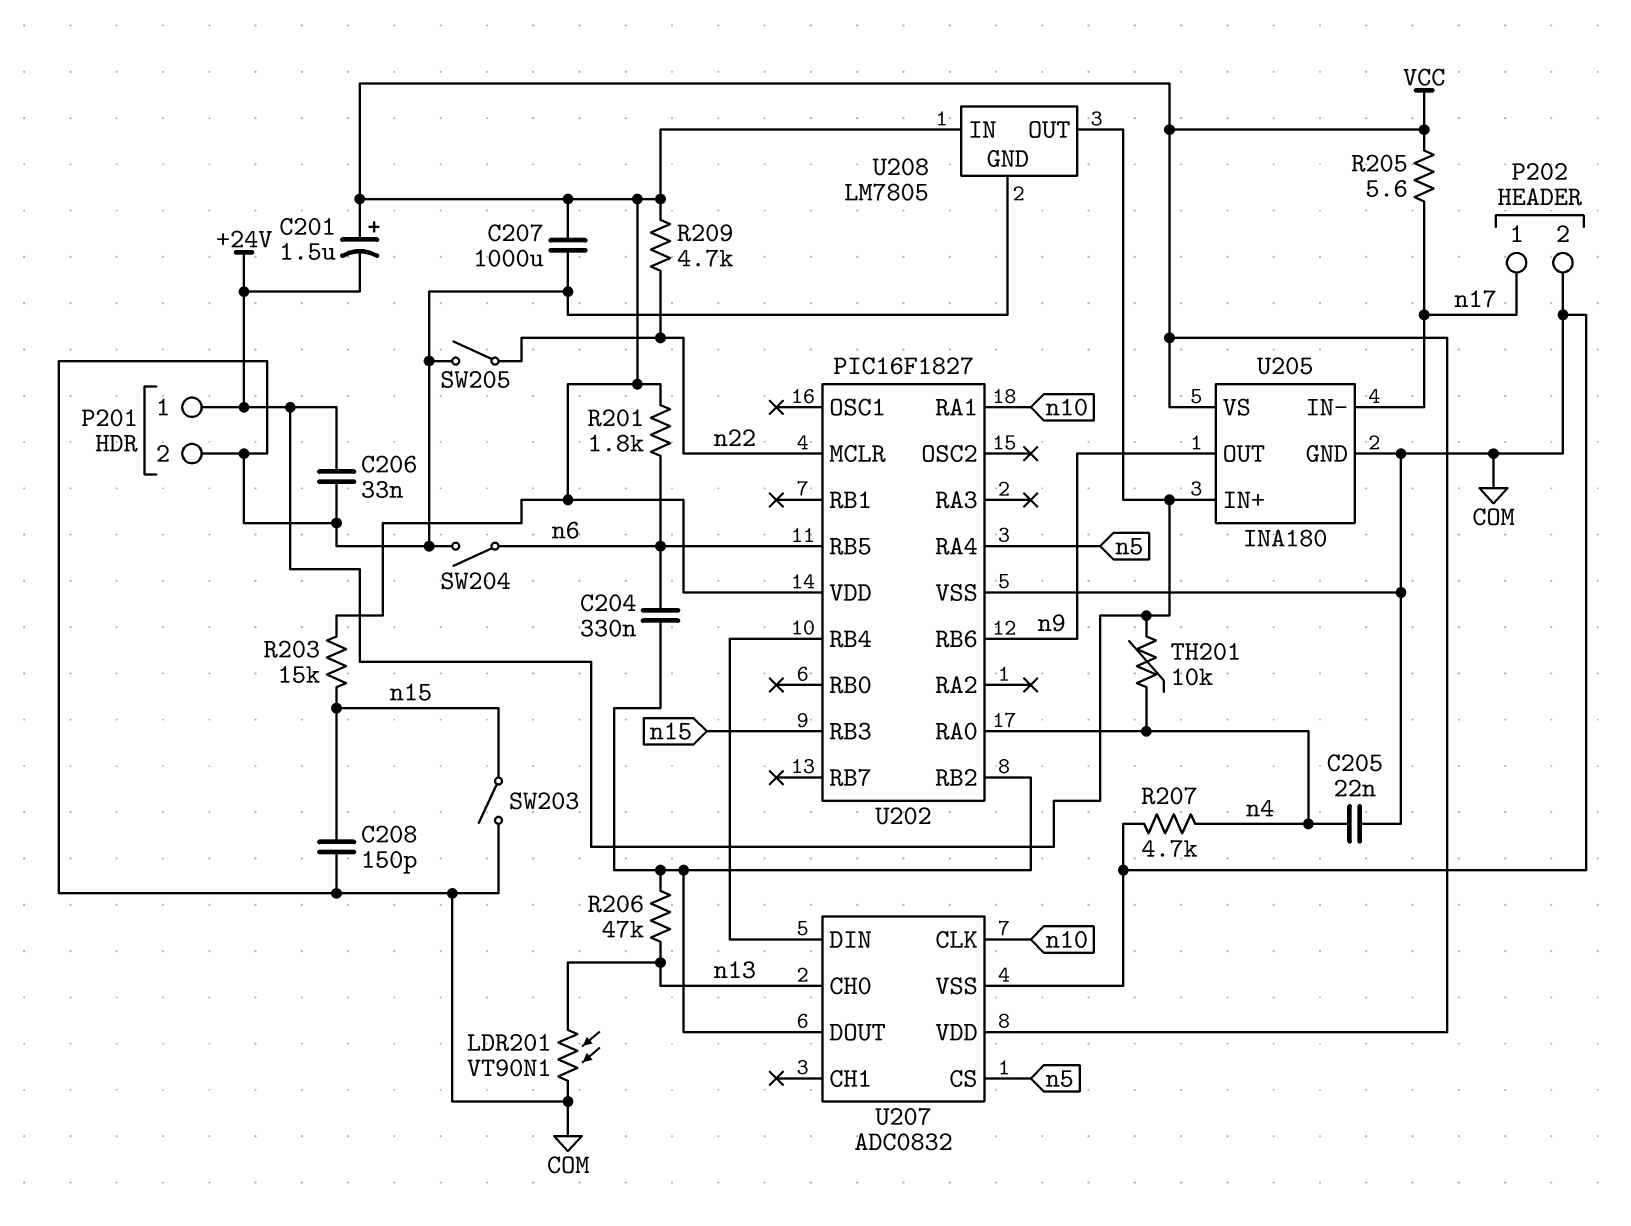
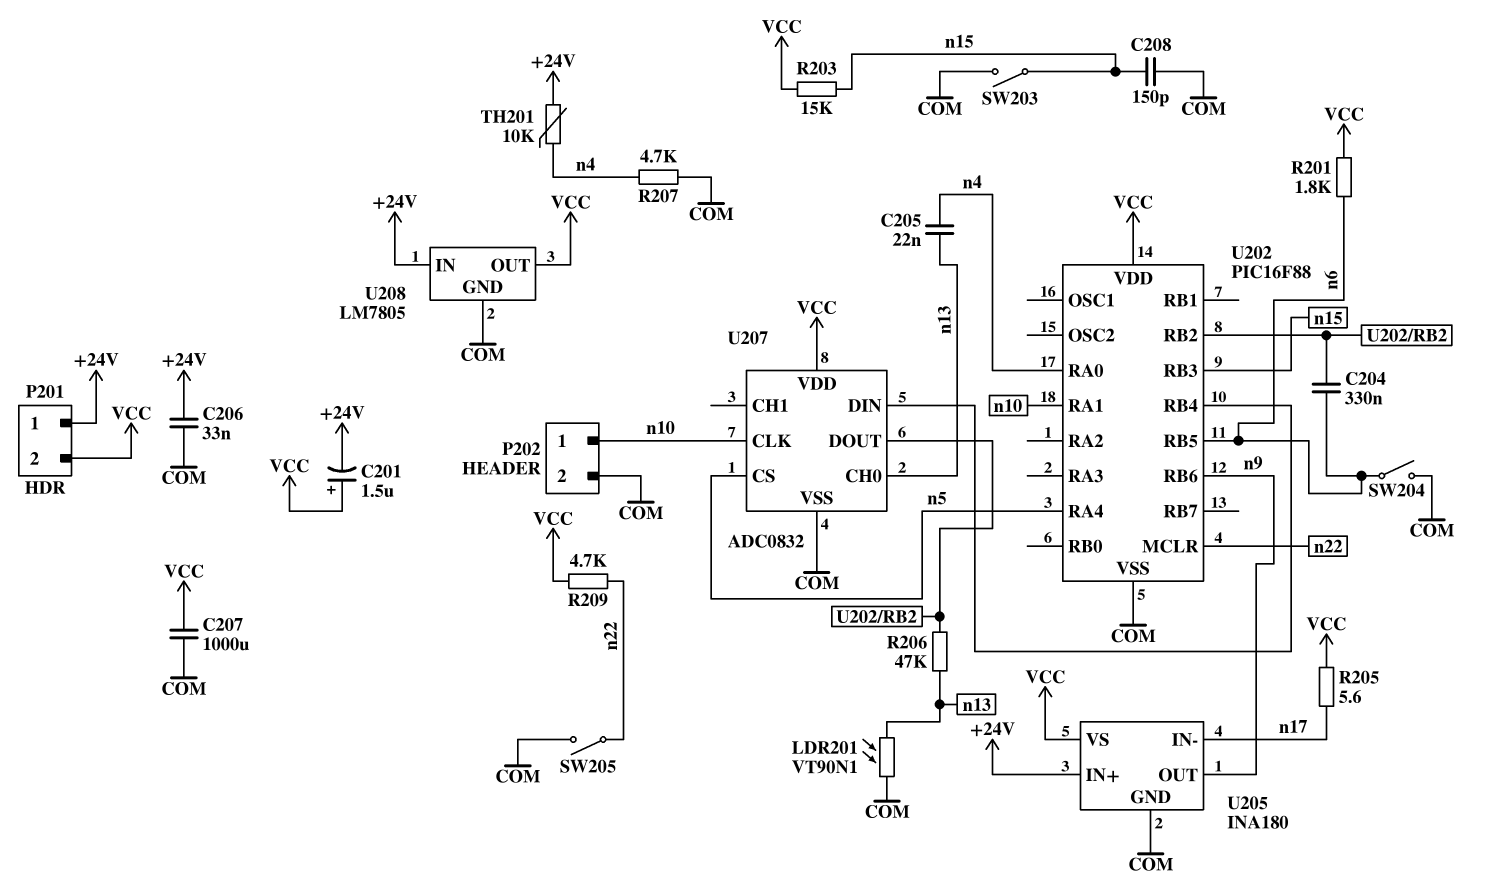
C205: 22nF (COM, n4) -> 22nF (n4, n13)
P201 pin 2: COM -> VCC
P202 pin 1: n17 -> n10
U202: PIC16F1827 -> PIC16F88
U208 pin IN: VCC -> +24V
U208 pin OUT: +24V -> VCC

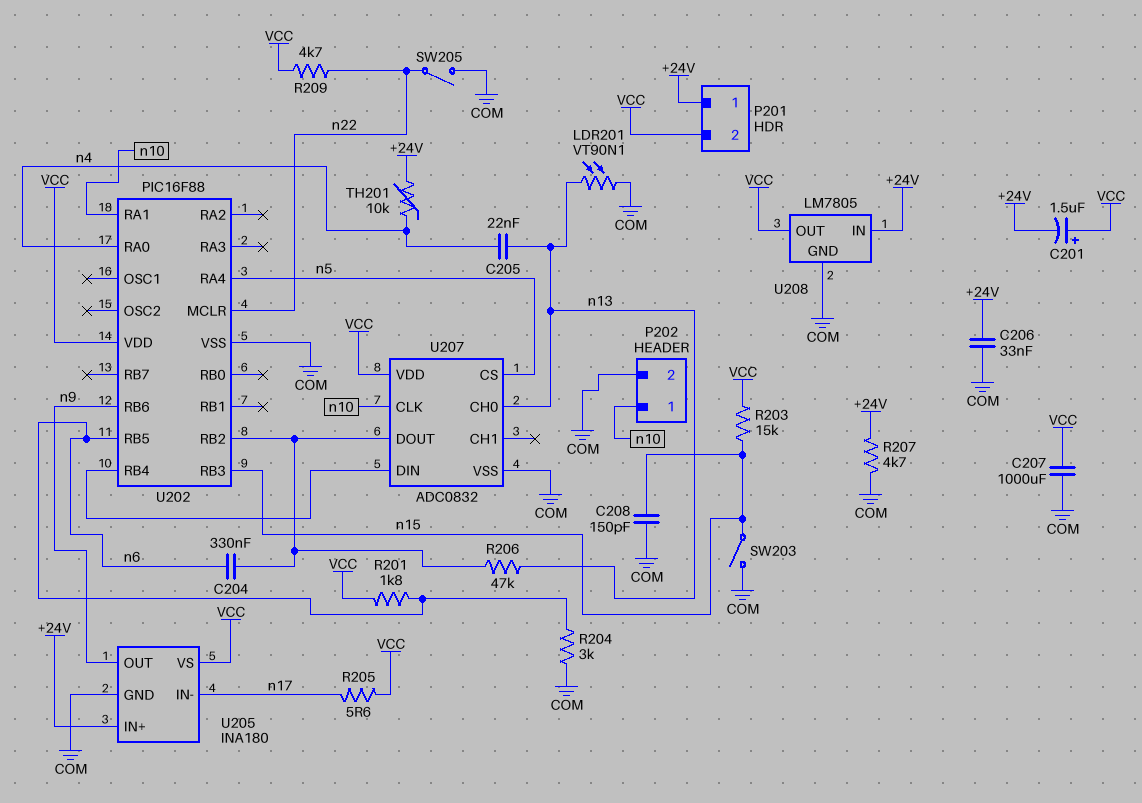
R204: none -> 3k (COM, n6)
R207: 4.7k (COM, n4) -> 4.7k (+24V, COM)
SW204: switch (COM, n6) -> none

